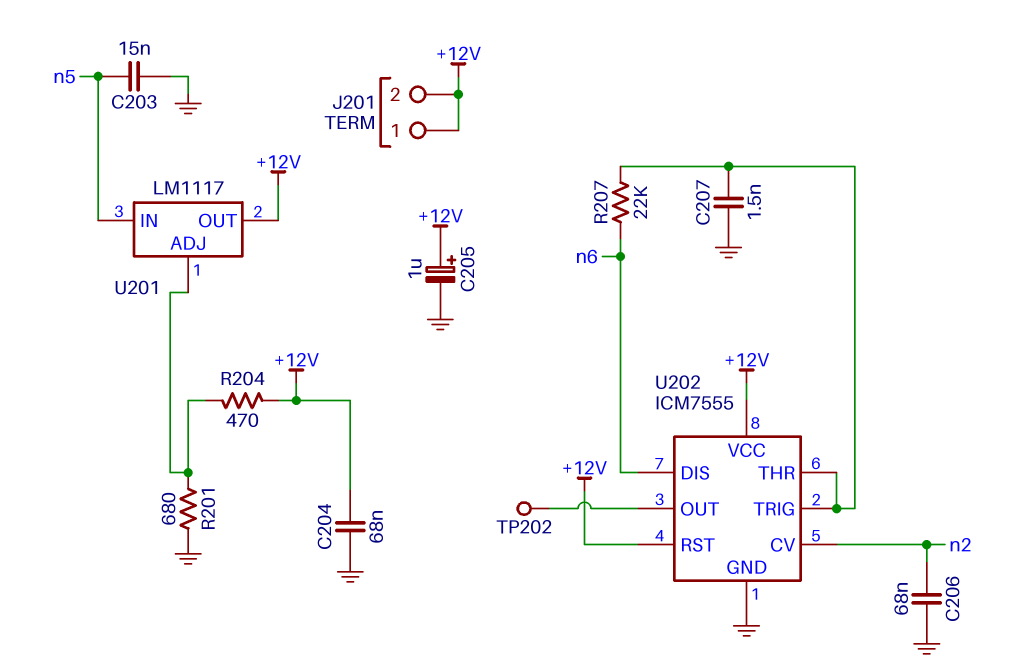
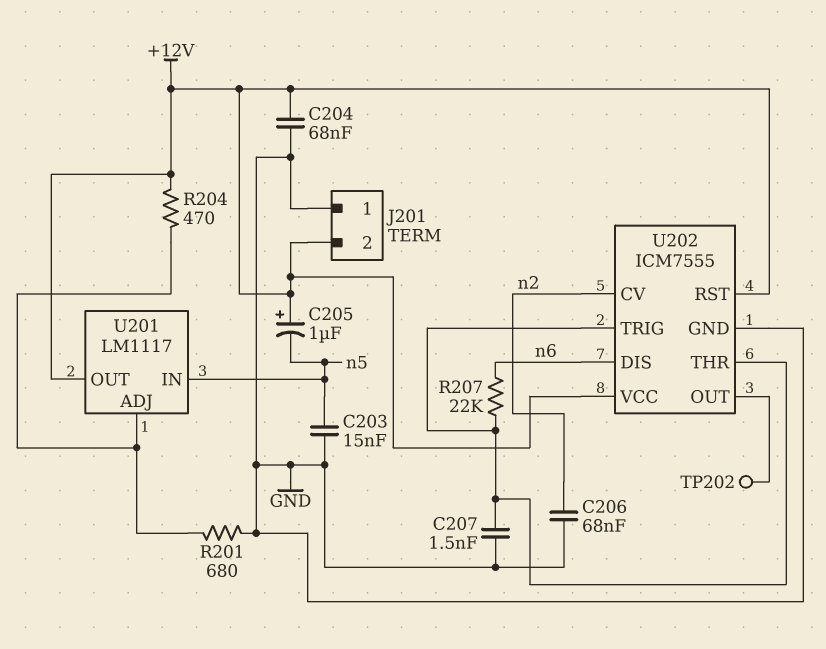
C205: 1uF (plus +12V, minus GND) -> 1uF (plus +12V, minus n5)
J201 pin 1: +12V -> GND

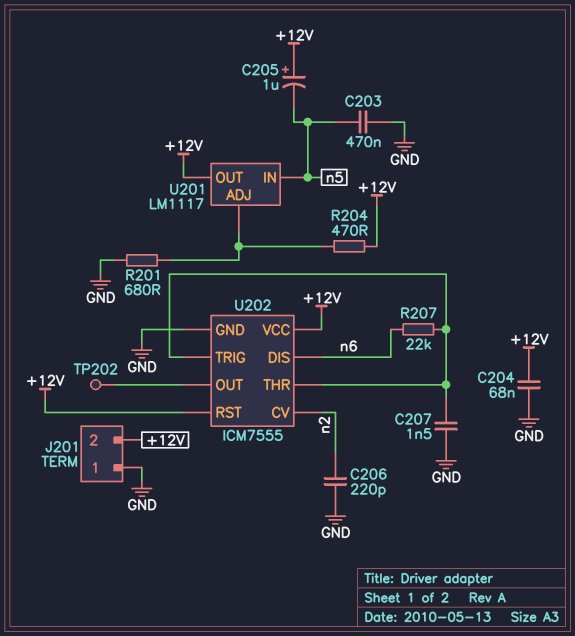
C203: 15nF (GND, n5) -> 470nF (GND, n5)
C206: 68nF (GND, n2) -> 220pF (GND, n2)

